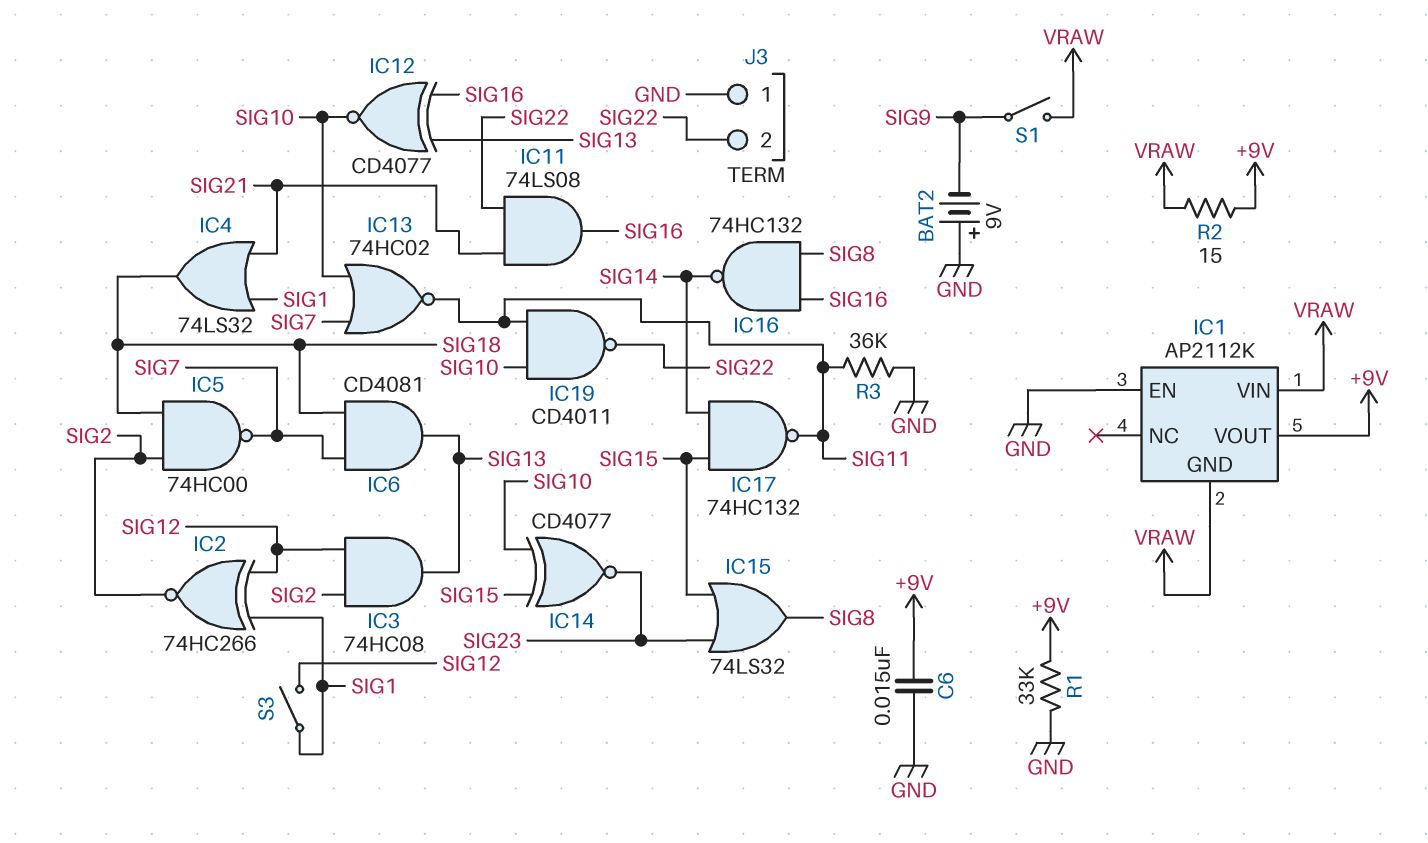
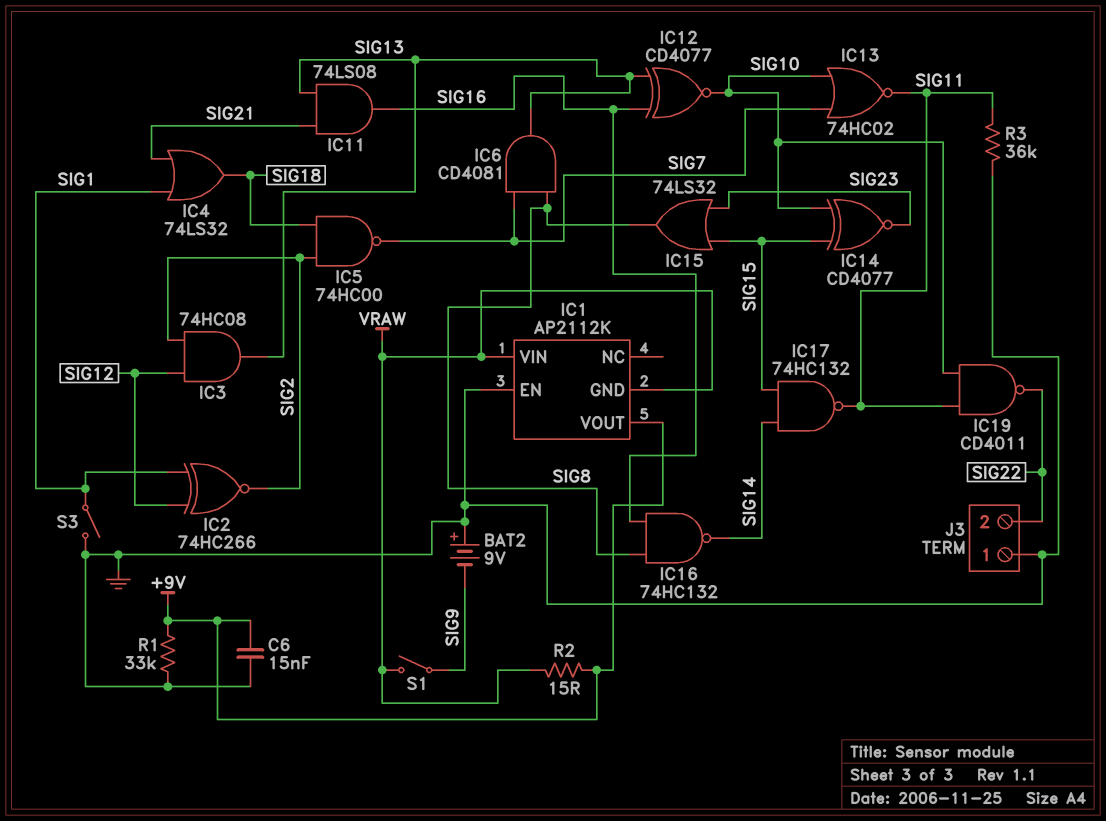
IC6: AND CD4081 (in SIG7, in SIG18, out SIG13) -> AND CD4081 (in SIG7, in SIG8, out SIG13)
IC11: AND 74LS08 (in SIG21, in SIG22, out SIG16) -> AND 74LS08 (in SIG13, in SIG21, out SIG16)
S3: switch (SIG1, SIG12) -> switch (GND, SIG1)

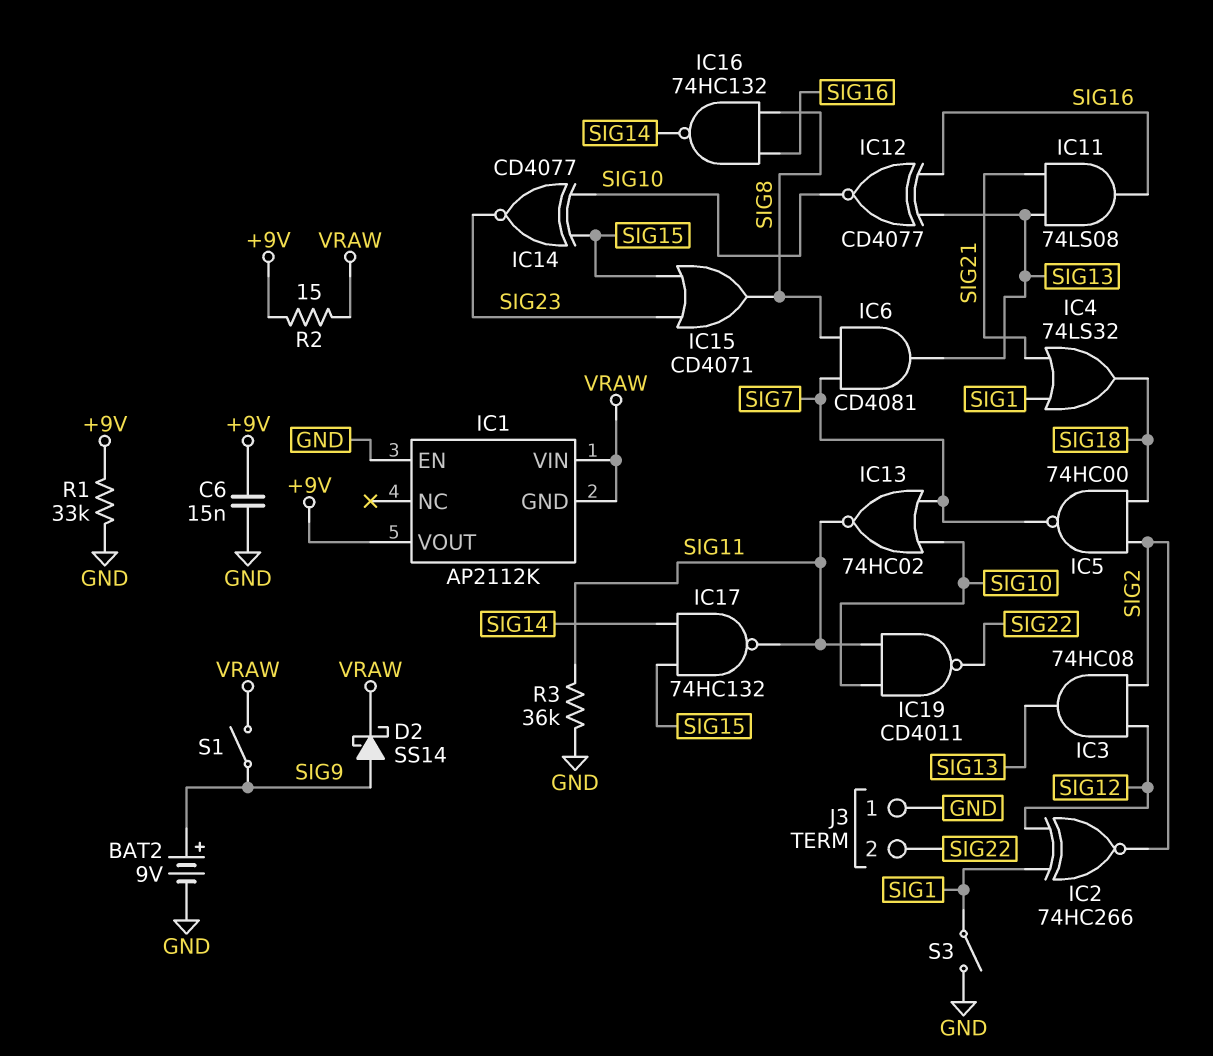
BAT2: 9V (plus GND, minus SIG9) -> 9V (plus SIG9, minus GND)
D2: none -> schottky SS14 (A SIG9, K VRAW)
IC15: OR 74LS32 (in SIG15, in SIG23, out SIG8) -> OR CD4071 (in SIG15, in SIG23, out SIG8)

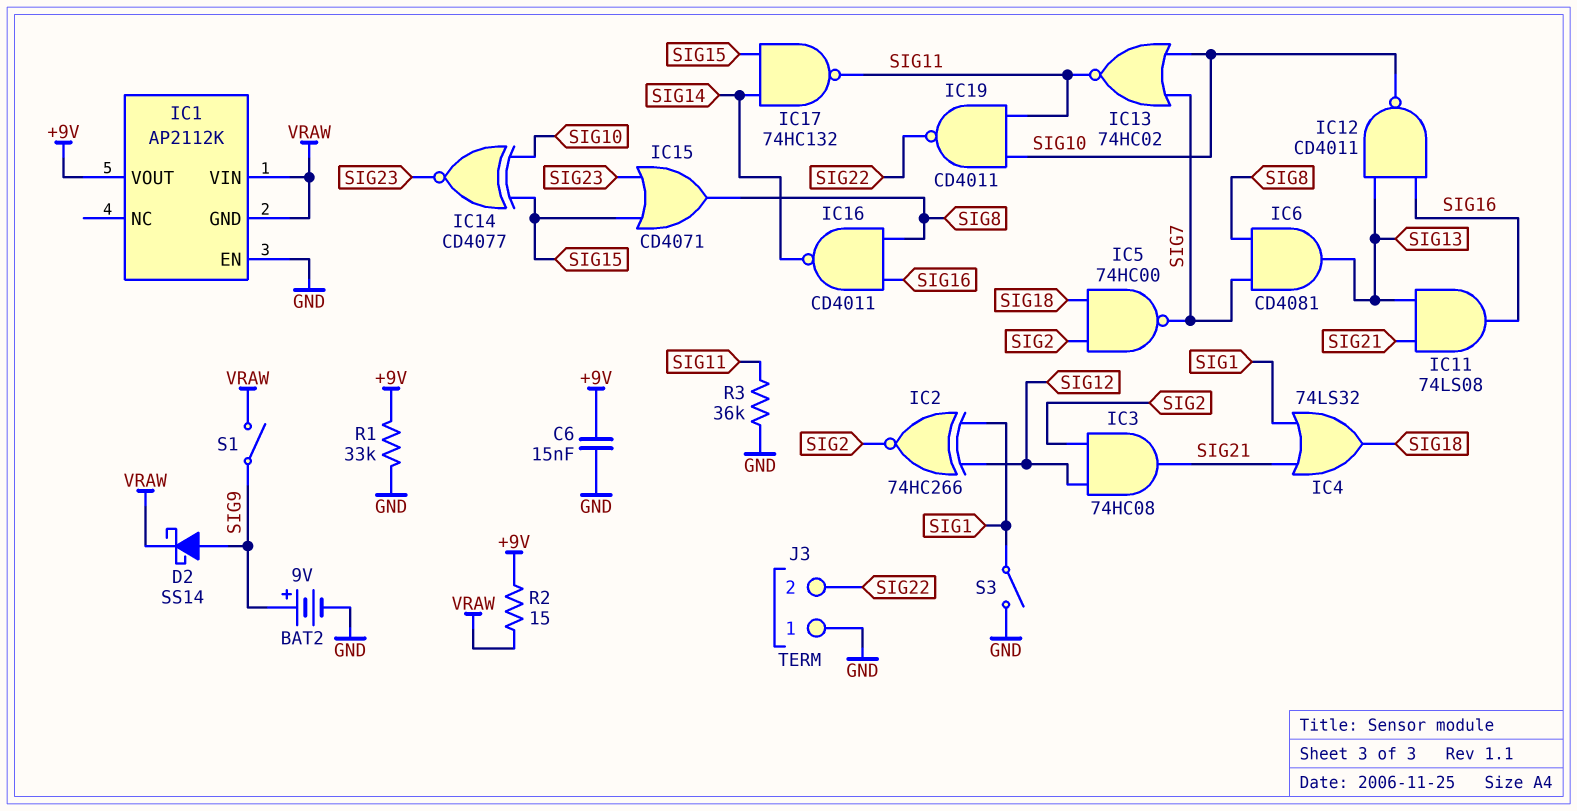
IC3: AND 74HC08 (in SIG2, in SIG12, out SIG13) -> AND 74HC08 (in SIG2, in SIG12, out SIG21)
IC12: XNOR CD4077 (in SIG13, in SIG16, out SIG10) -> NAND CD4011 (in SIG13, in SIG16, out SIG10)
IC16: NAND 74HC132 (in SIG8, in SIG16, out SIG14) -> NAND CD4011 (in SIG8, in SIG16, out SIG14)

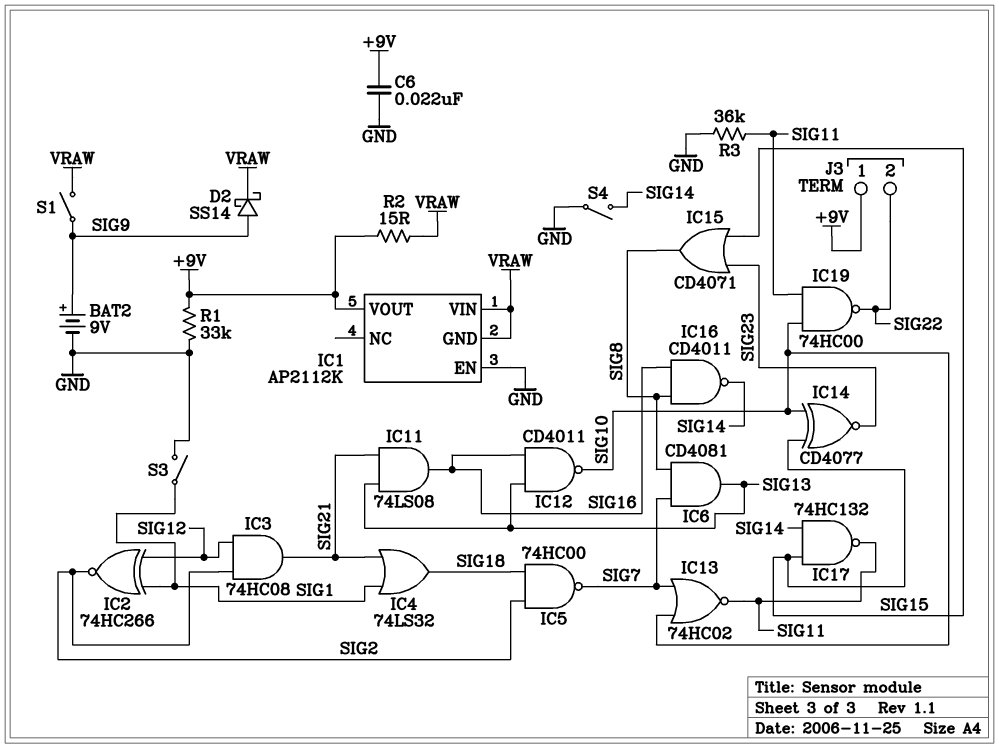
C6: 15nF (+9V, GND) -> 22nF (+9V, GND)
IC19: NAND CD4011 (in SIG10, in SIG11, out SIG22) -> NAND 74HC00 (in SIG10, in SIG11, out SIG22)
J3 pin 1: GND -> +9V
S4: none -> switch (GND, SIG14)

